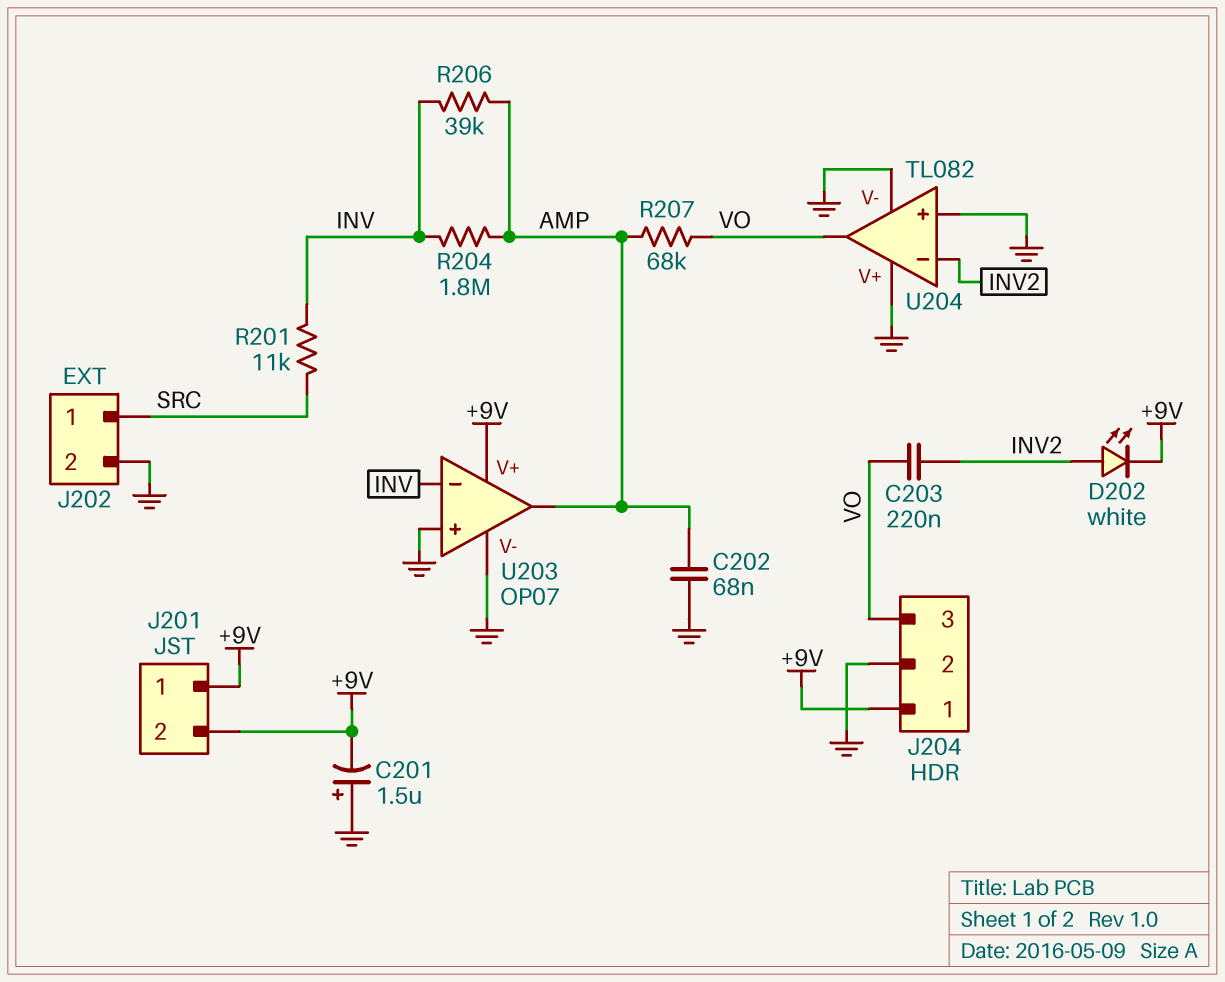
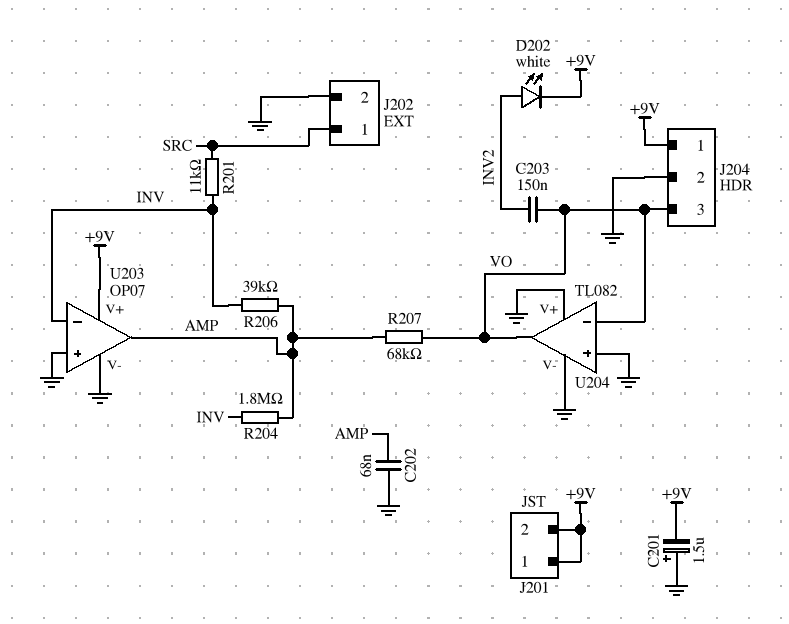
C203: 220nF (INV2, VO) -> 150nF (INV2, VO)
U204 pin in-: INV2 -> VO

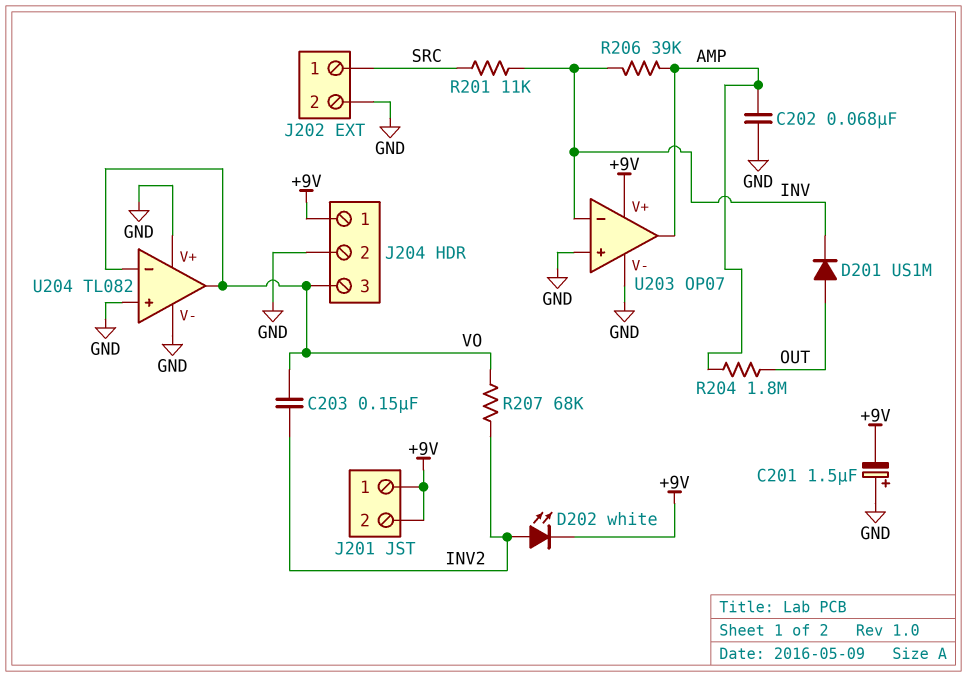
D201: none -> diode US1M (A OUT, K INV)
R204: 1.8M (AMP, INV) -> 1.8M (AMP, OUT)
R207: 68k (AMP, VO) -> 68k (INV2, VO)

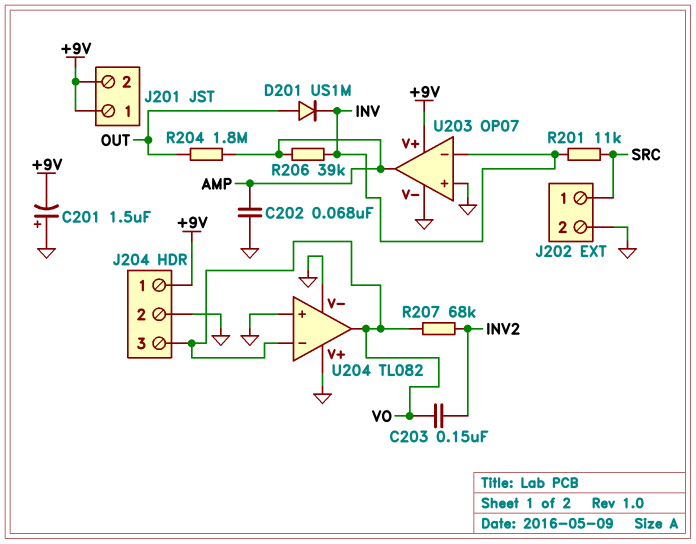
D202: LED white (A INV2, K +9V) -> none

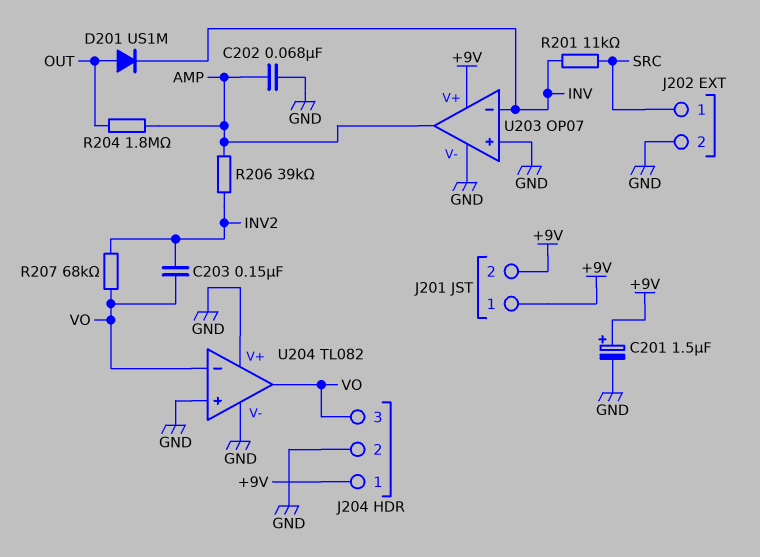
C201: 1.5uF (plus GND, minus +9V) -> 1.5uF (plus +9V, minus GND)
R206: 39k (AMP, INV) -> 39k (AMP, INV2)

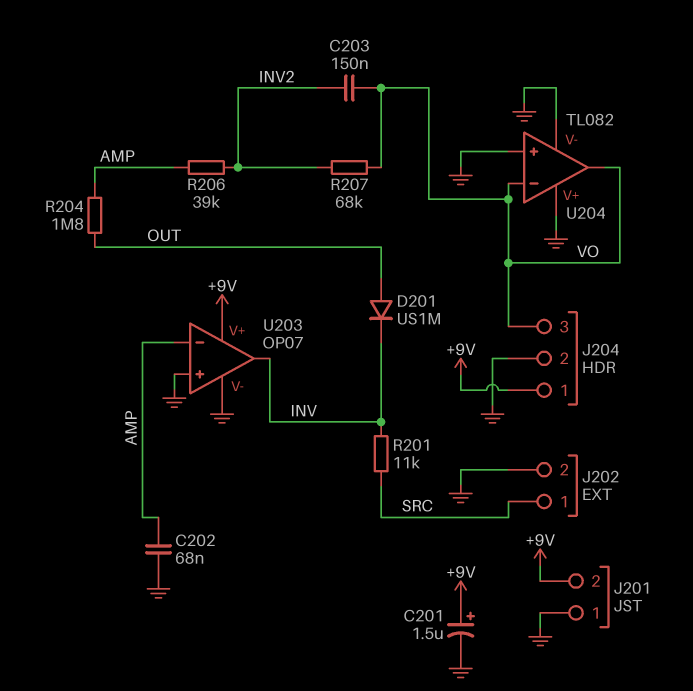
J201 pin 1: +9V -> GND
U203 pin in-: INV -> AMP
U203 pin out: AMP -> INV

